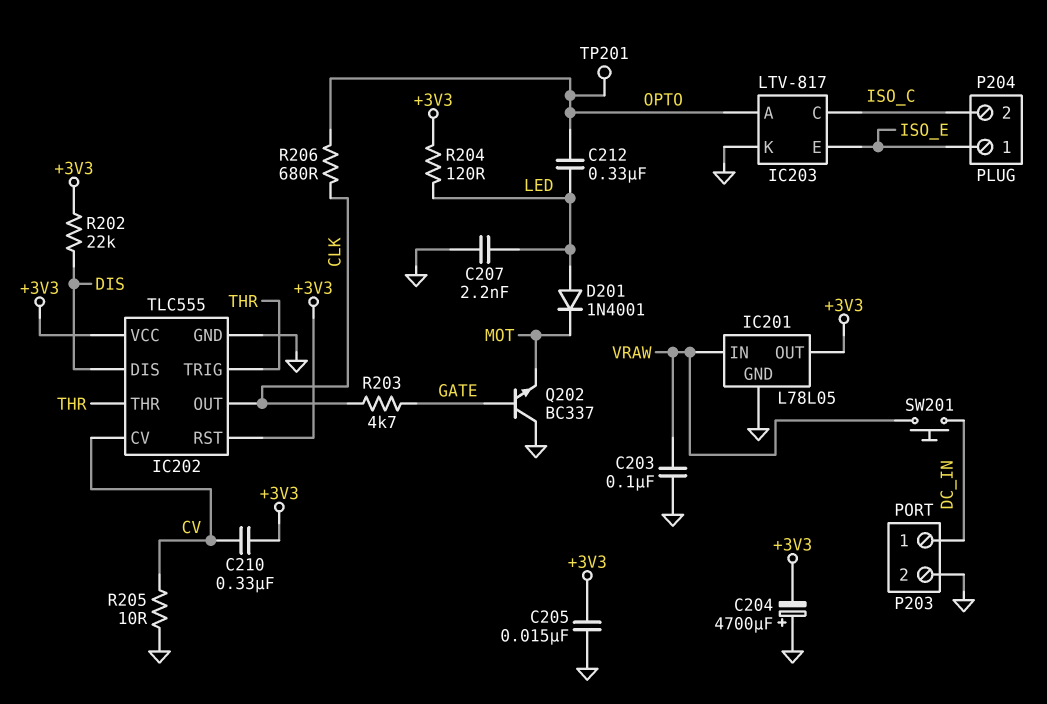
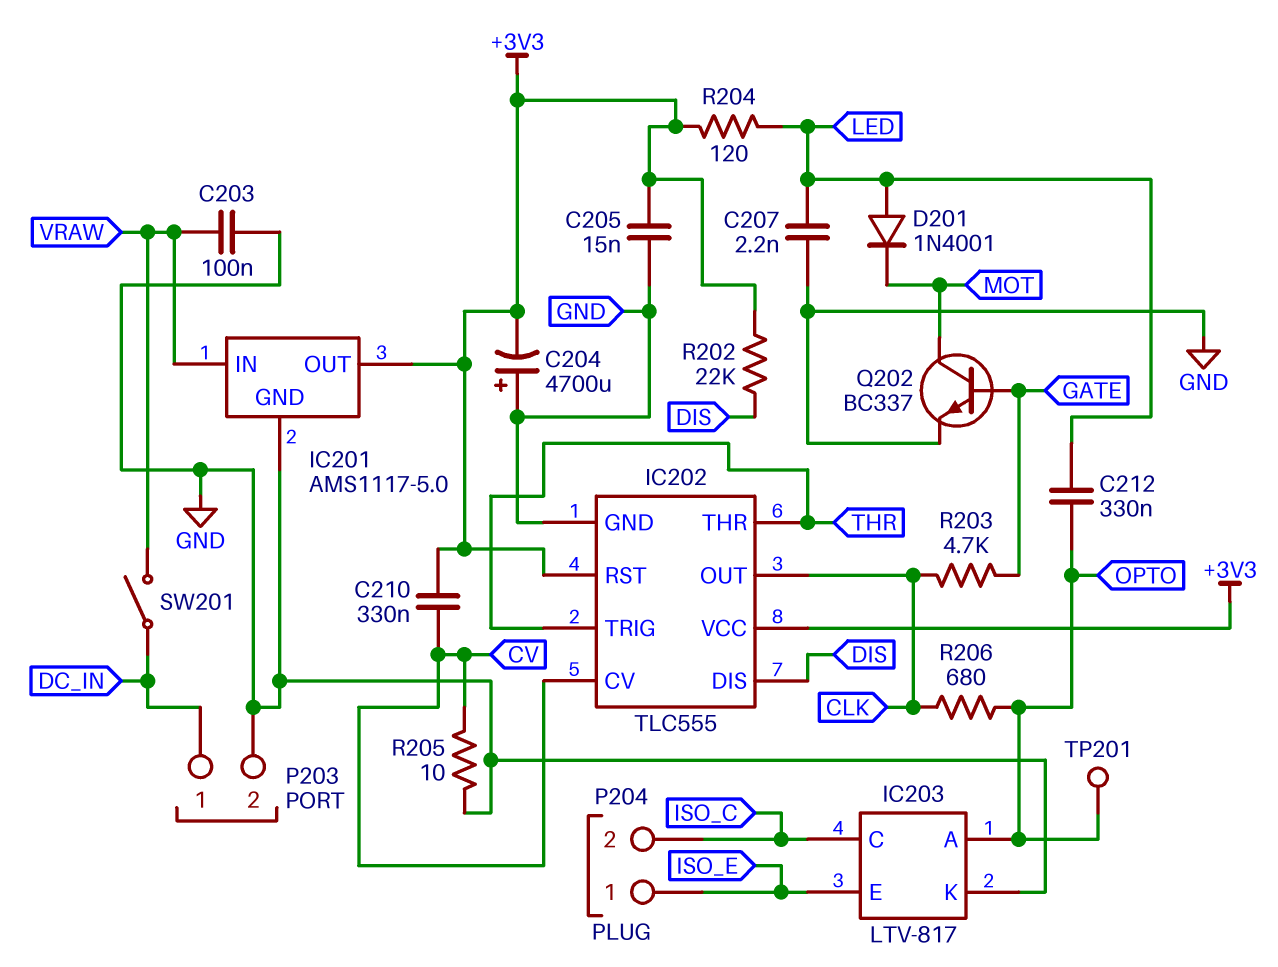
IC201: L78L05 -> AMS1117-5.0
Q202: NPN BC337 (B GATE, C GND, E MOT) -> NPN BC337 (B GATE, C MOT, E GND)
SW201: button (DC_IN, VRAW) -> switch (DC_IN, VRAW)

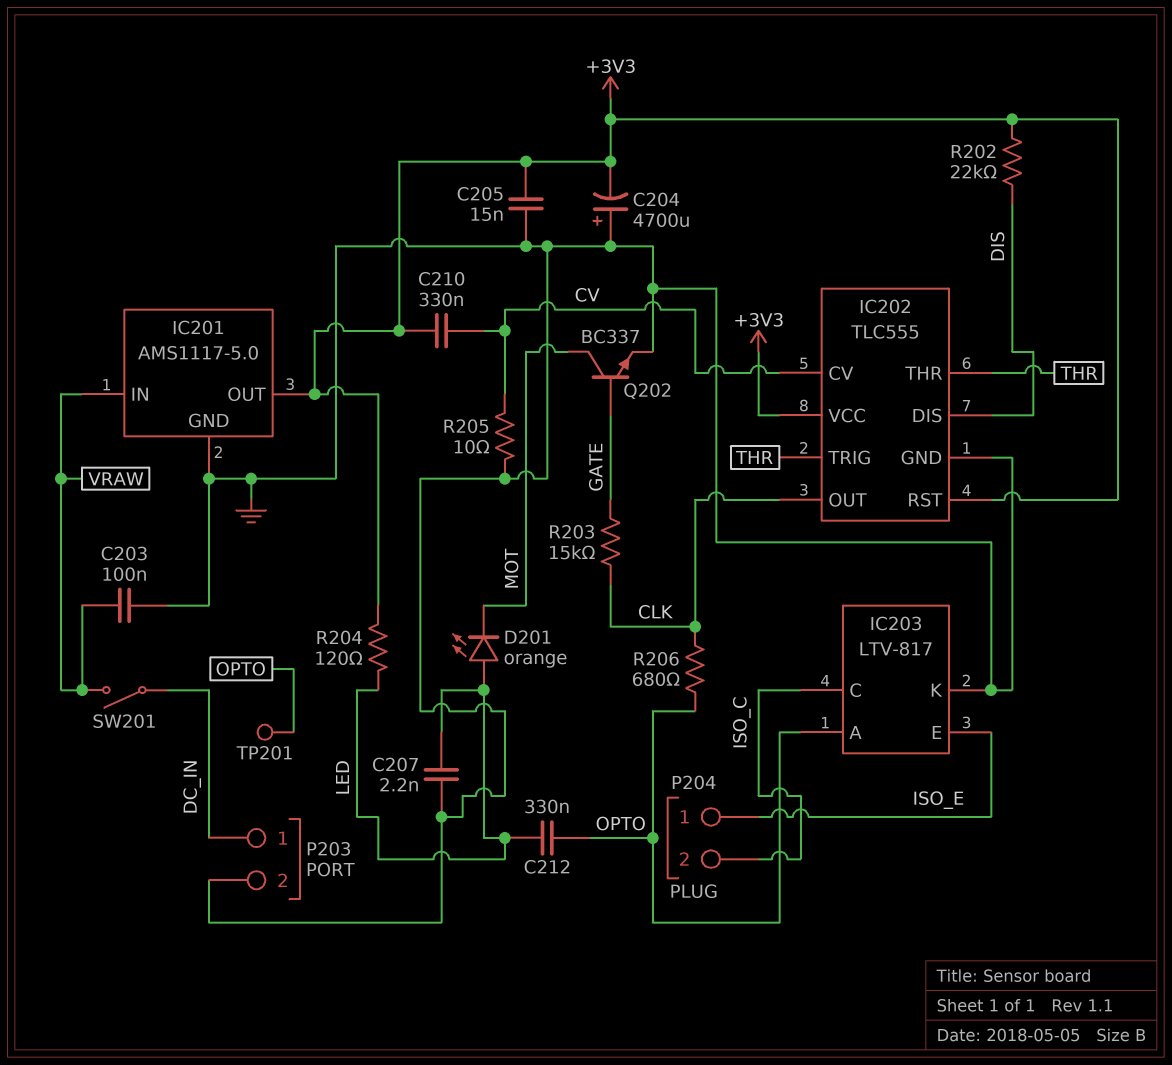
D201: diode 1N4001 (A LED, K MOT) -> LED orange (A LED, K MOT)
R203: 4.7k (CLK, GATE) -> 15k (CLK, GATE)

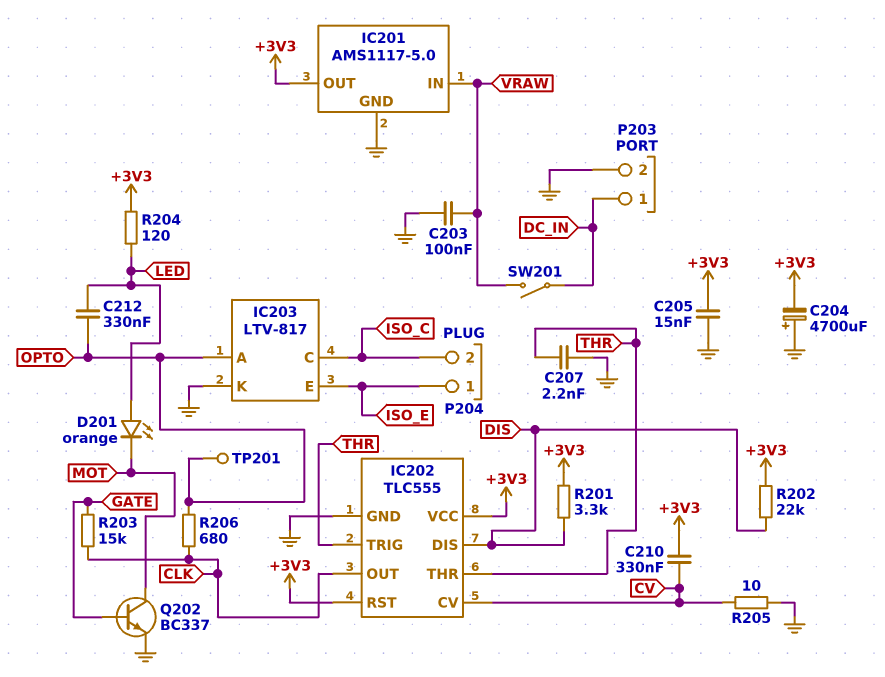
C207: 2.2nF (GND, LED) -> 2.2nF (GND, THR)
R201: none -> 3.3k (+3V3, DIS)

